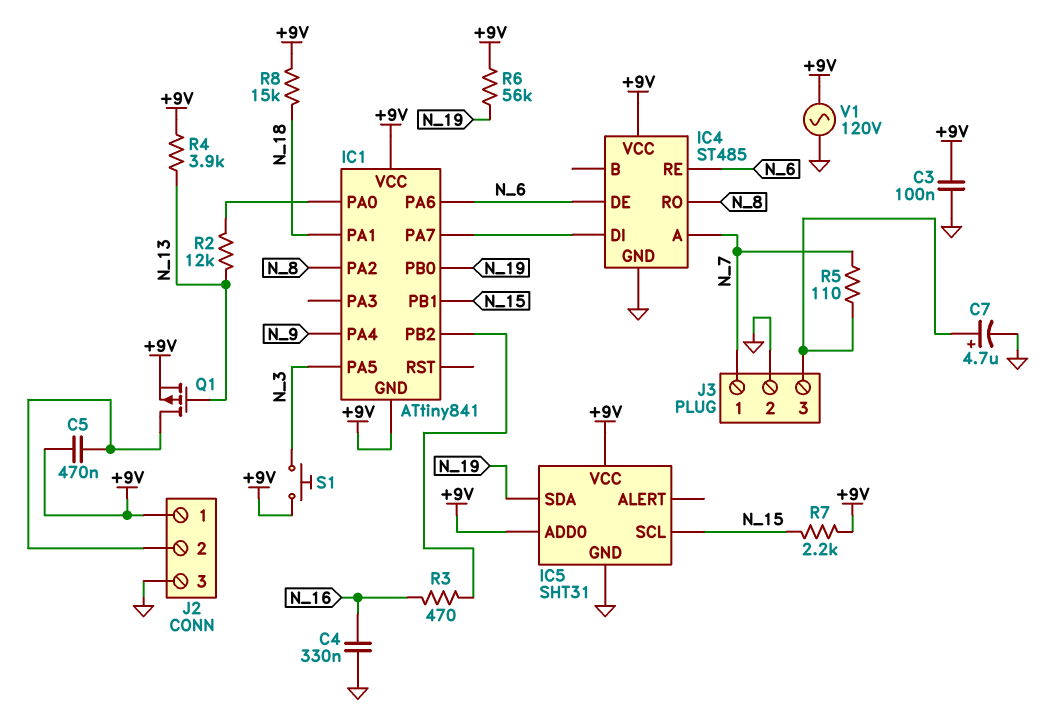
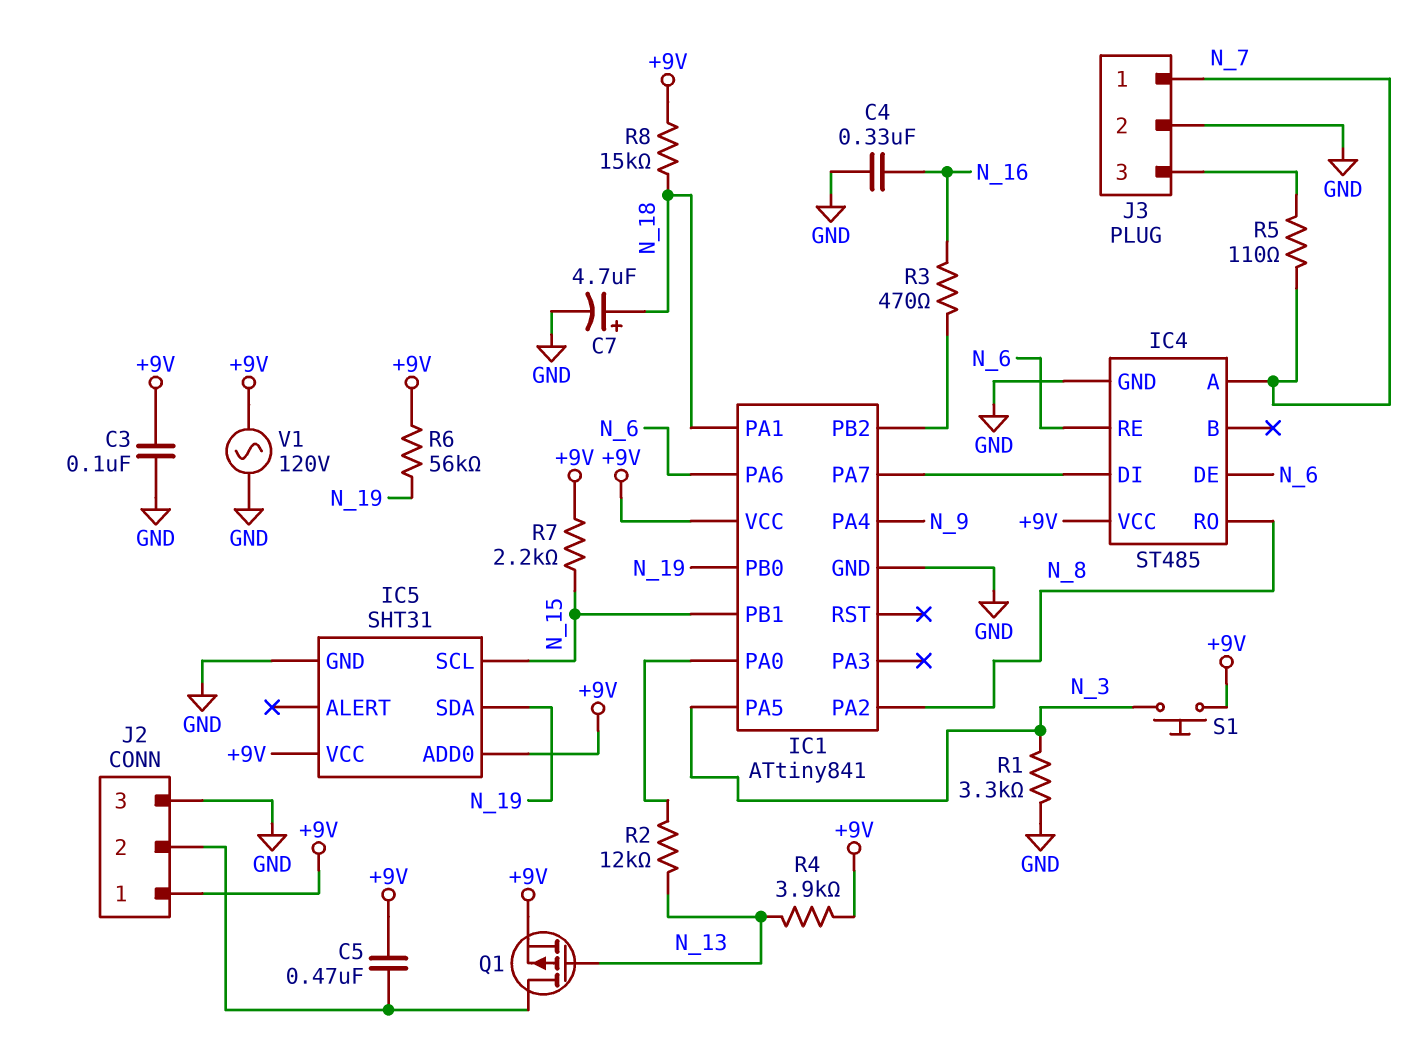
C7: 4.7uF (plus J3/3, minus GND) -> 4.7uF (plus N_18, minus GND)
IC1 pin GND: +9V -> GND
R1: none -> 3.3k (GND, N_3)

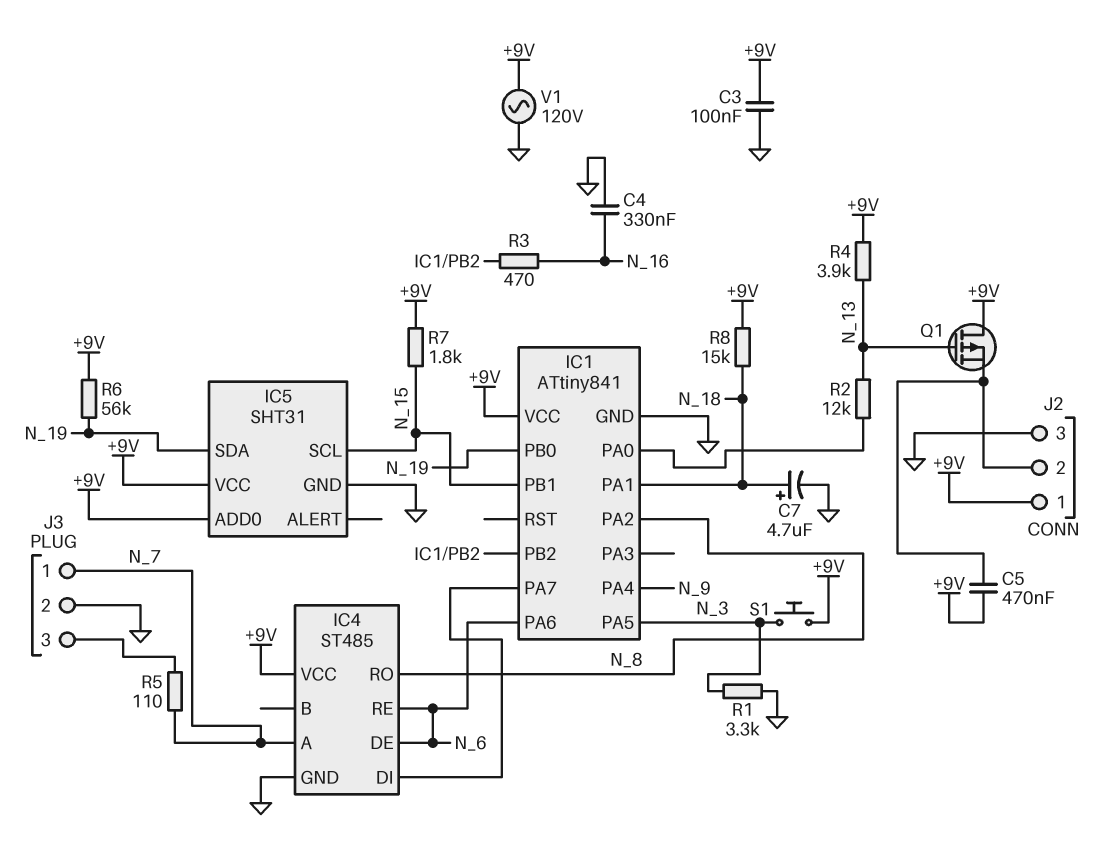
Q1: PMOS (G N_13, D J2/2, S +9V) -> PMOS (G N_13, D +9V, S J2/2)
R7: 2.2k (+9V, N_15) -> 1.8k (+9V, N_15)

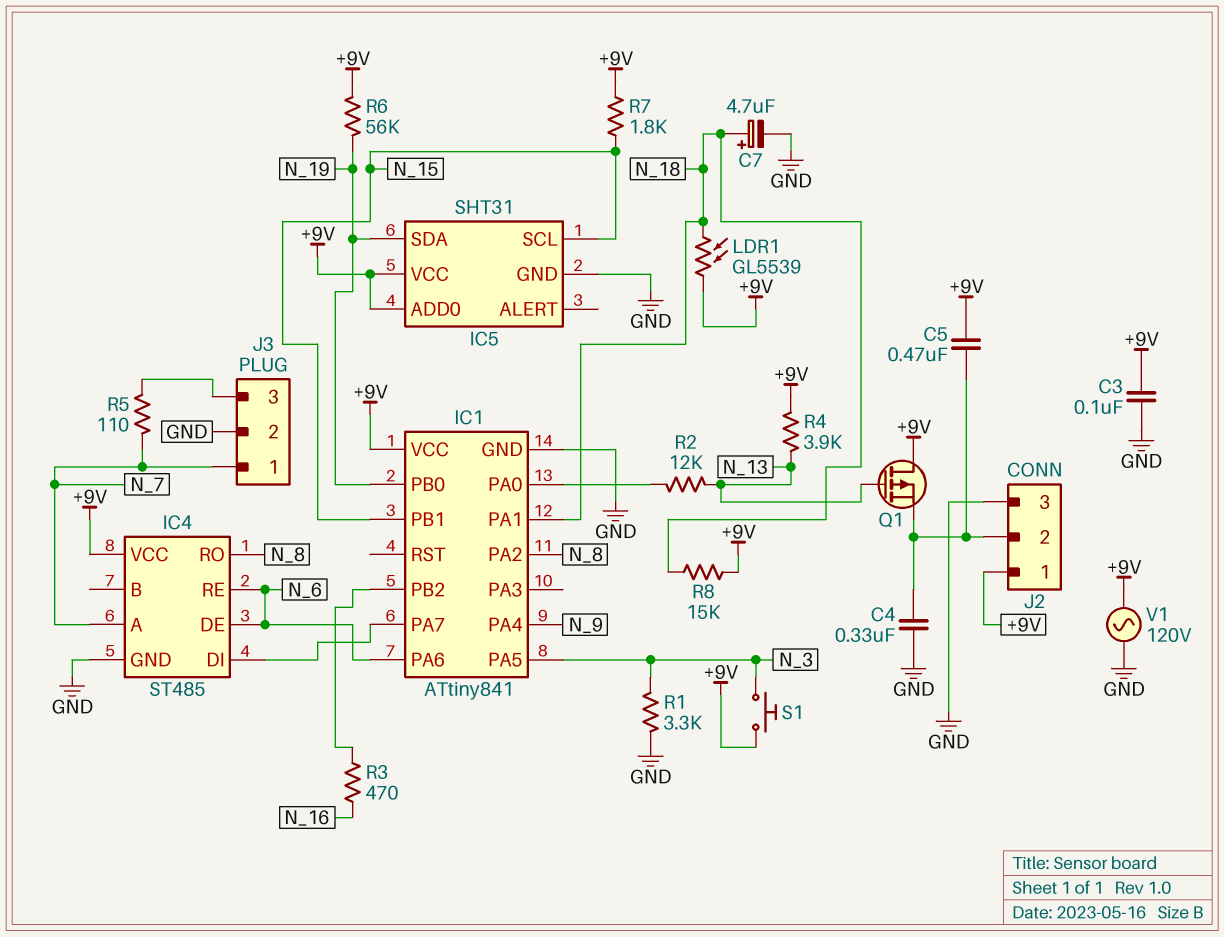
C4: 330nF (GND, N_16) -> 330nF (GND, J2/2)
LDR1: none -> GL5539 (+9V, N_18)

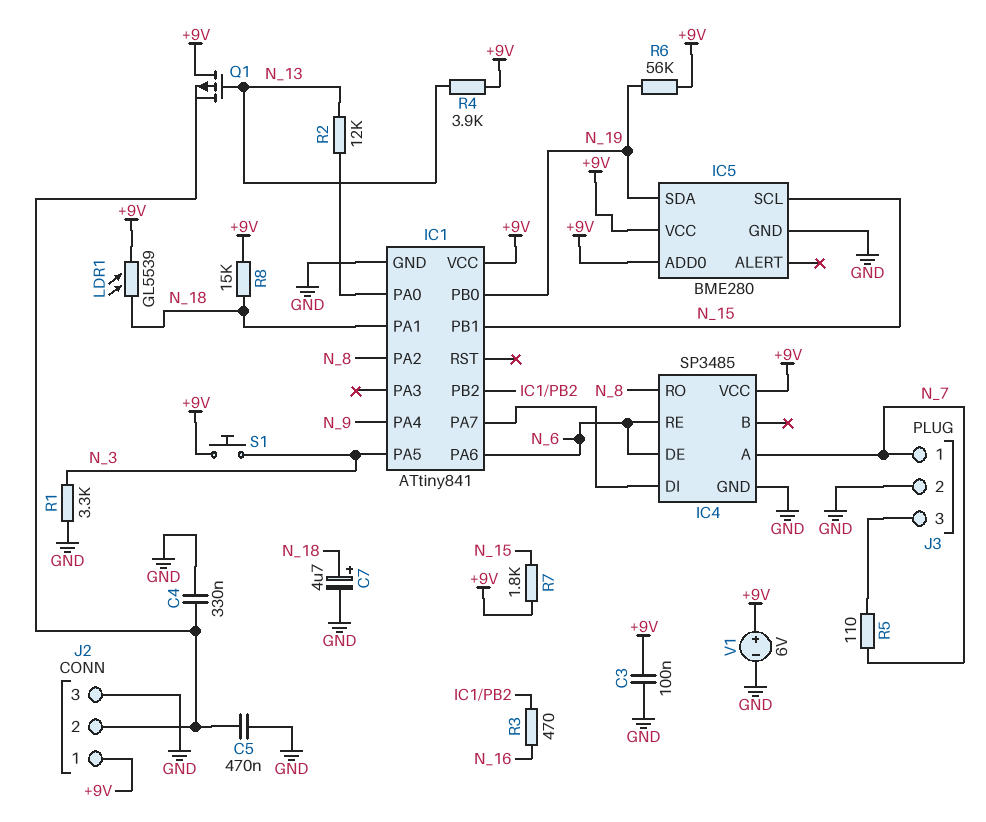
C5: 470nF (+9V, J2/2) -> 470nF (GND, J2/2)
IC4: ST485 -> SP3485
IC5: SHT31 -> BME280
V1: AC 120V (+9V, GND) -> 6V (plus +9V, minus GND)

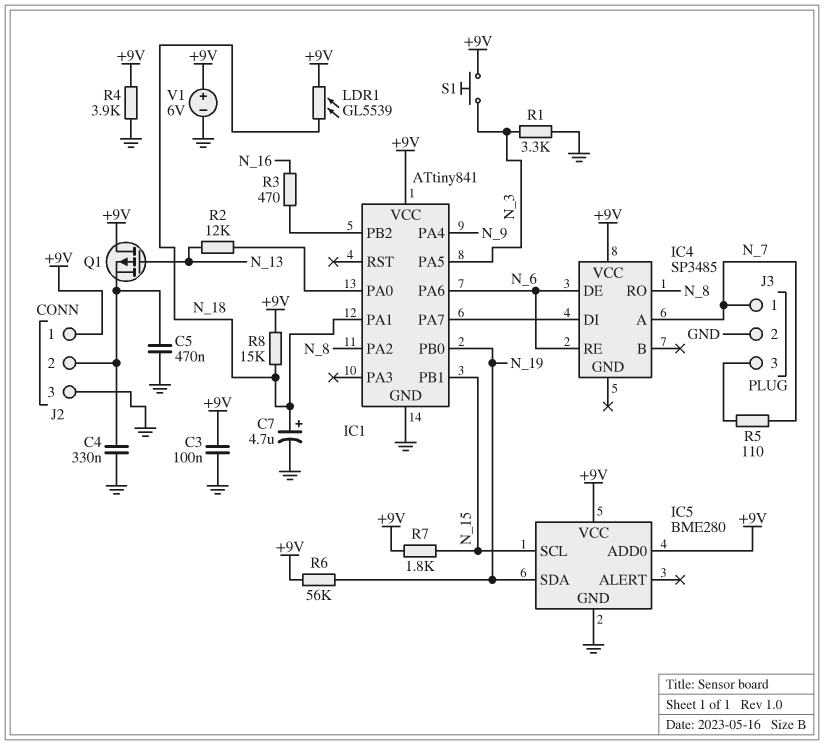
IC4 pin GND: GND -> none
R4: 3.9k (+9V, N_13) -> 3.9k (+9V, GND)

